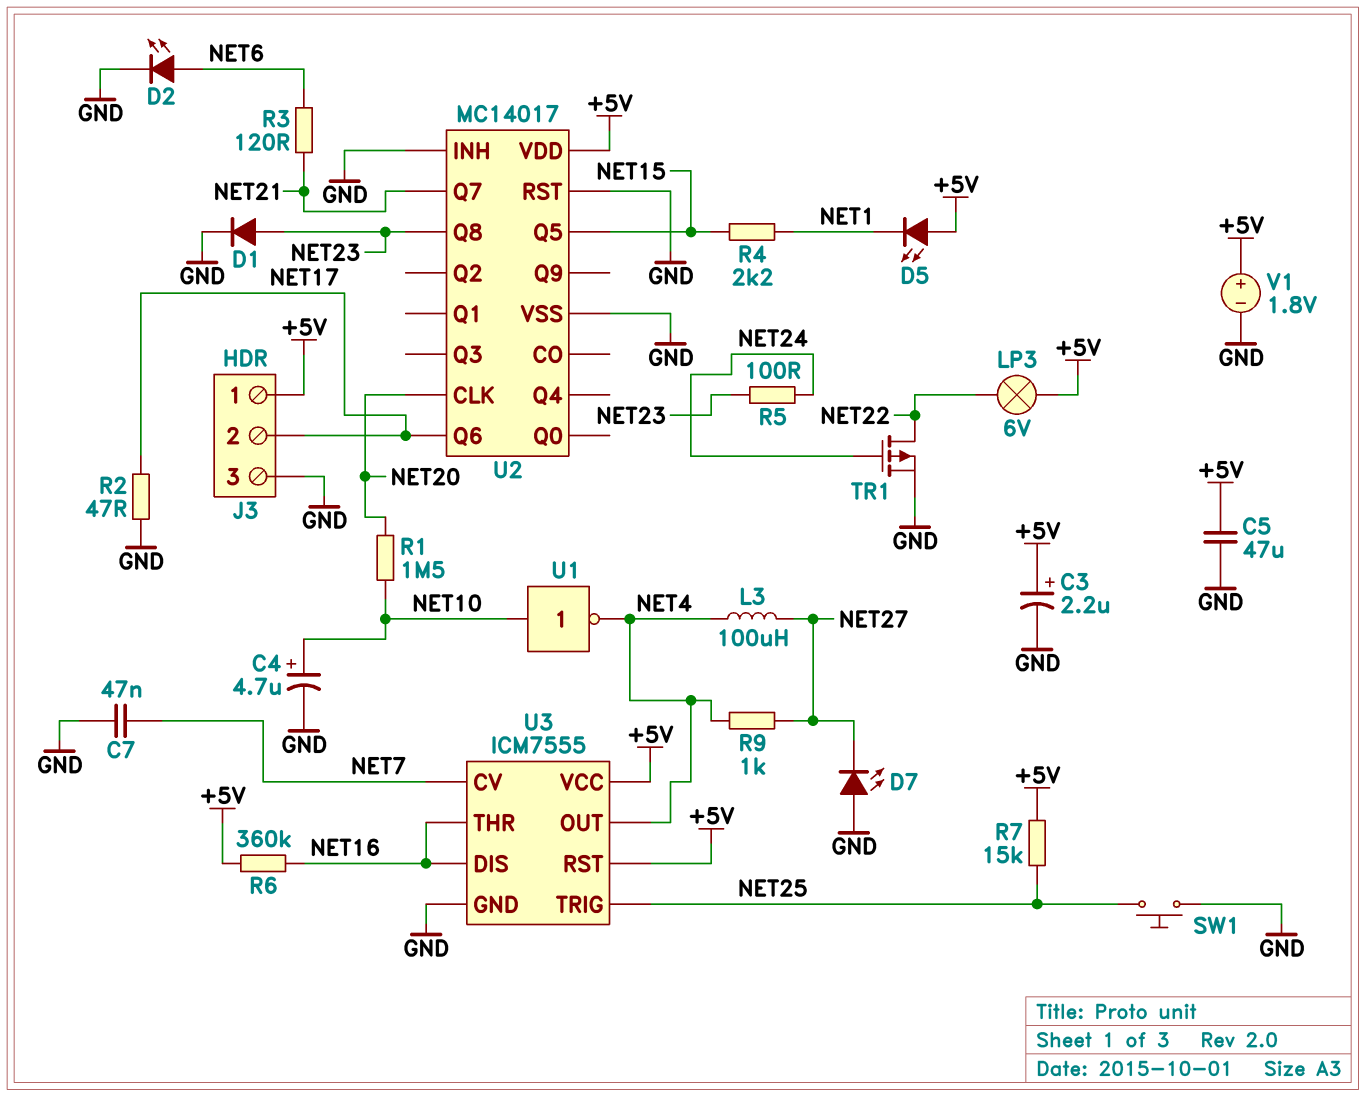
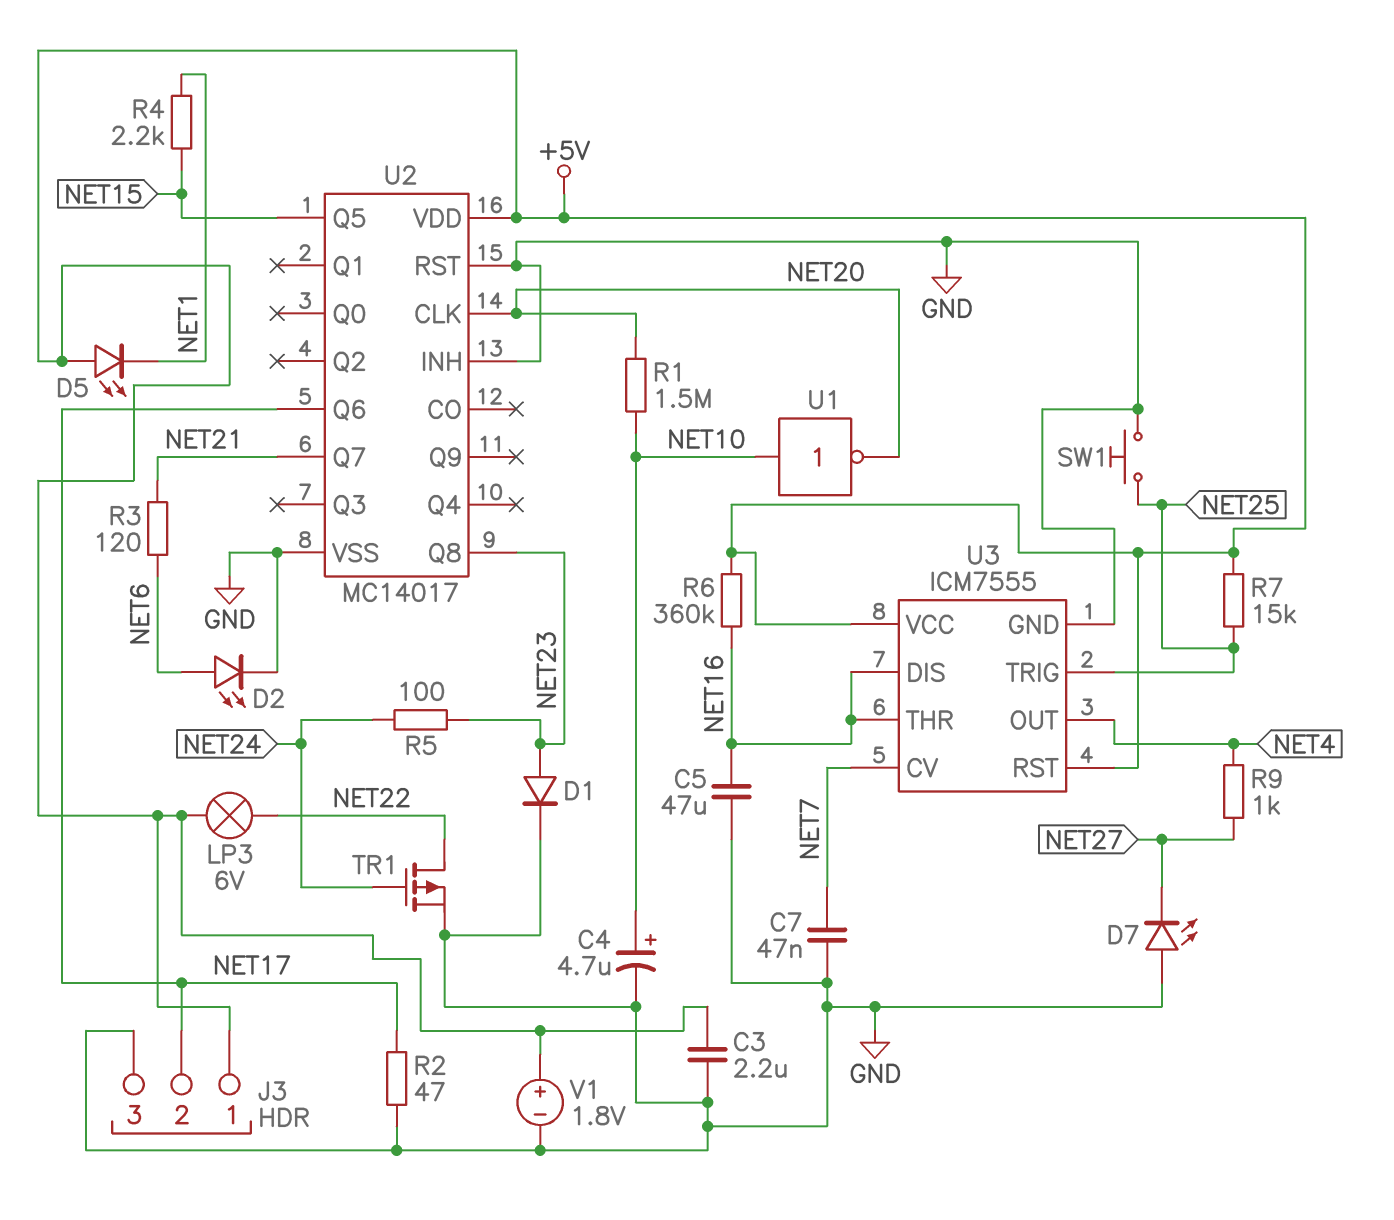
C3: 2.2uF (plus +5V, minus GND) -> 2.2uF (+5V, GND)
C5: 47uF (+5V, GND) -> 47uF (GND, NET16)
L3: 100uH (NET4, NET27) -> none
U1: NOT (in NET10, out NET4) -> NOT (in NET10, out NET20)

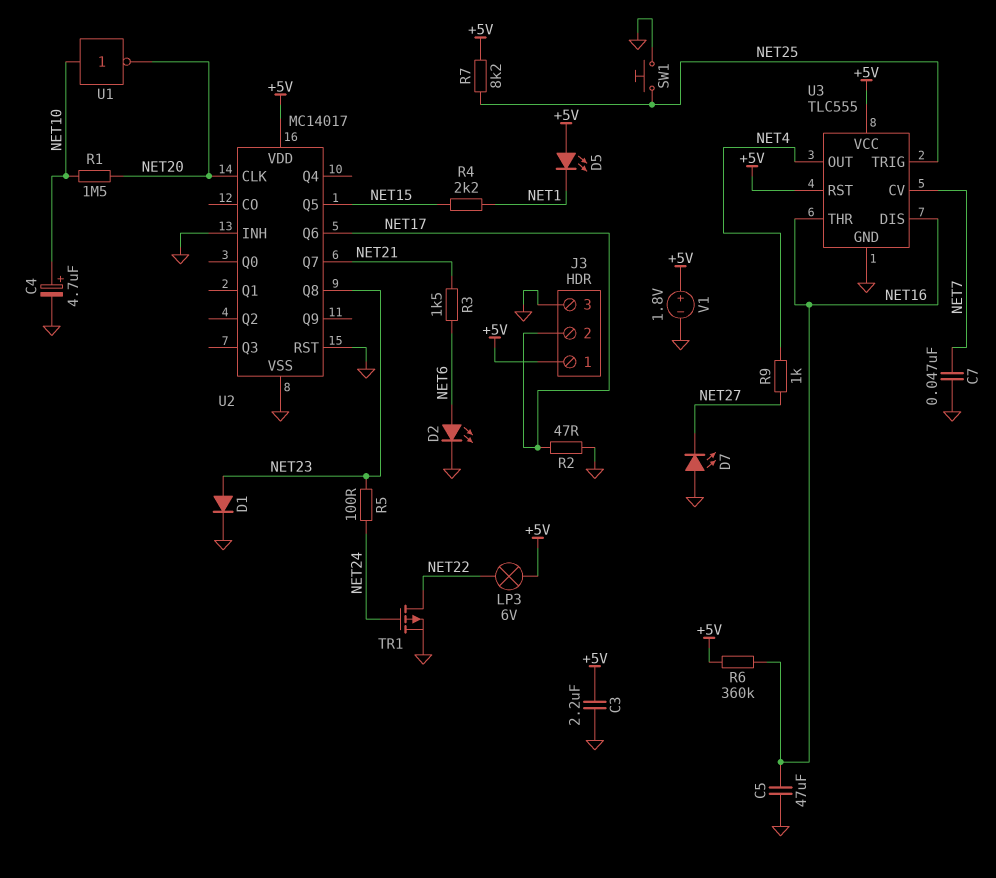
R3: 120 (NET6, NET21) -> 1.5k (NET6, NET21)
R7: 15k (+5V, NET25) -> 8.2k (+5V, NET25)
U3: ICM7555 -> TLC555

